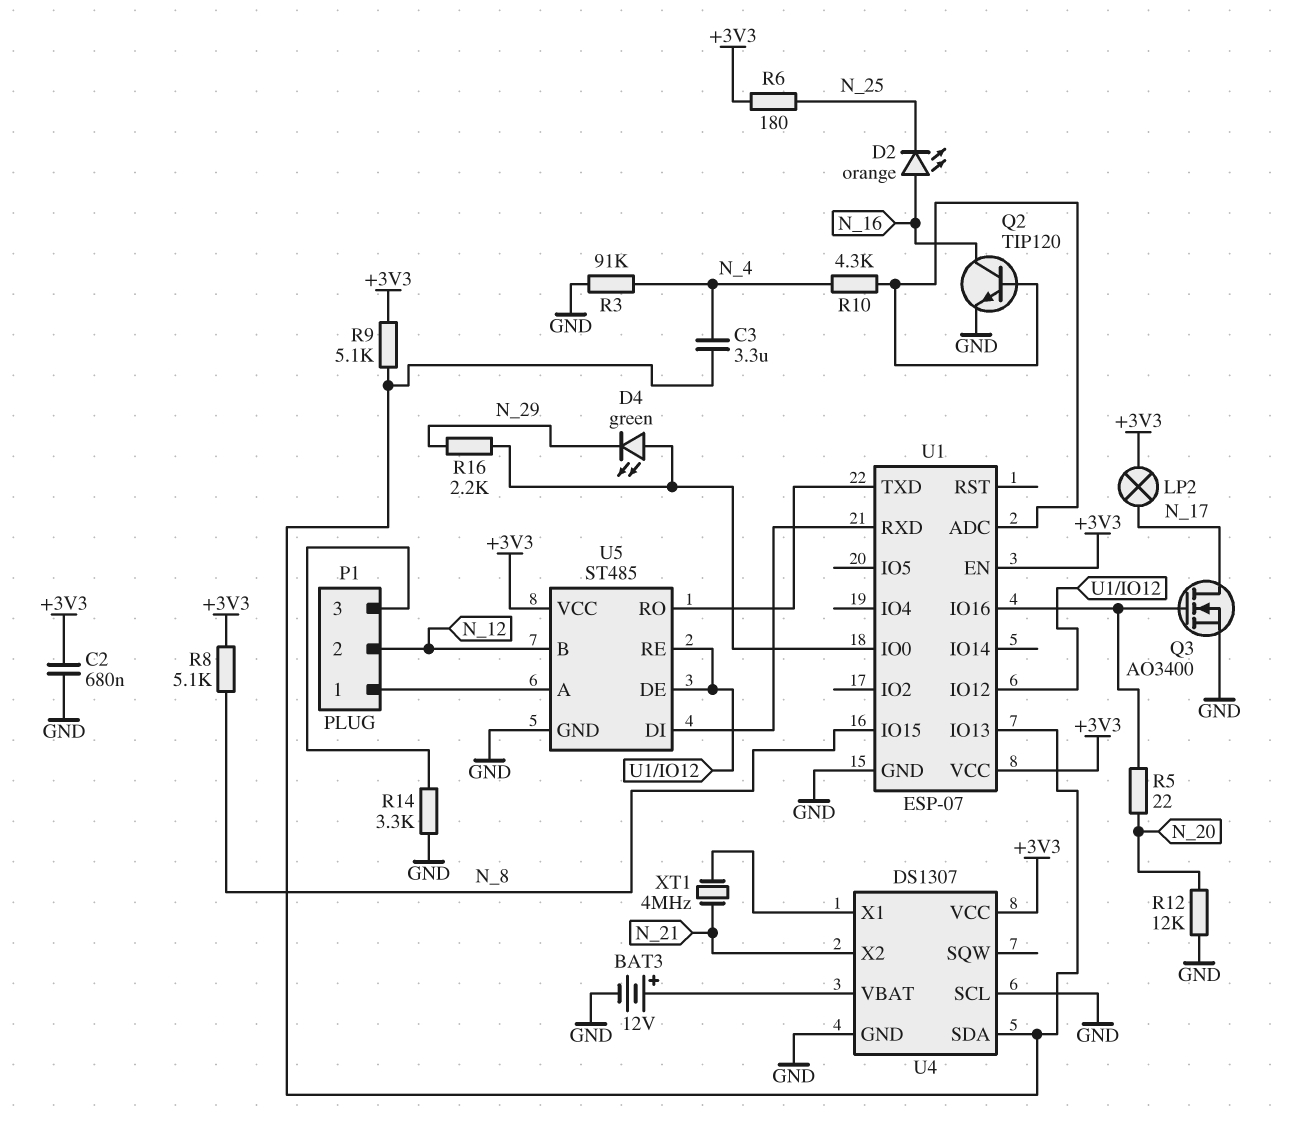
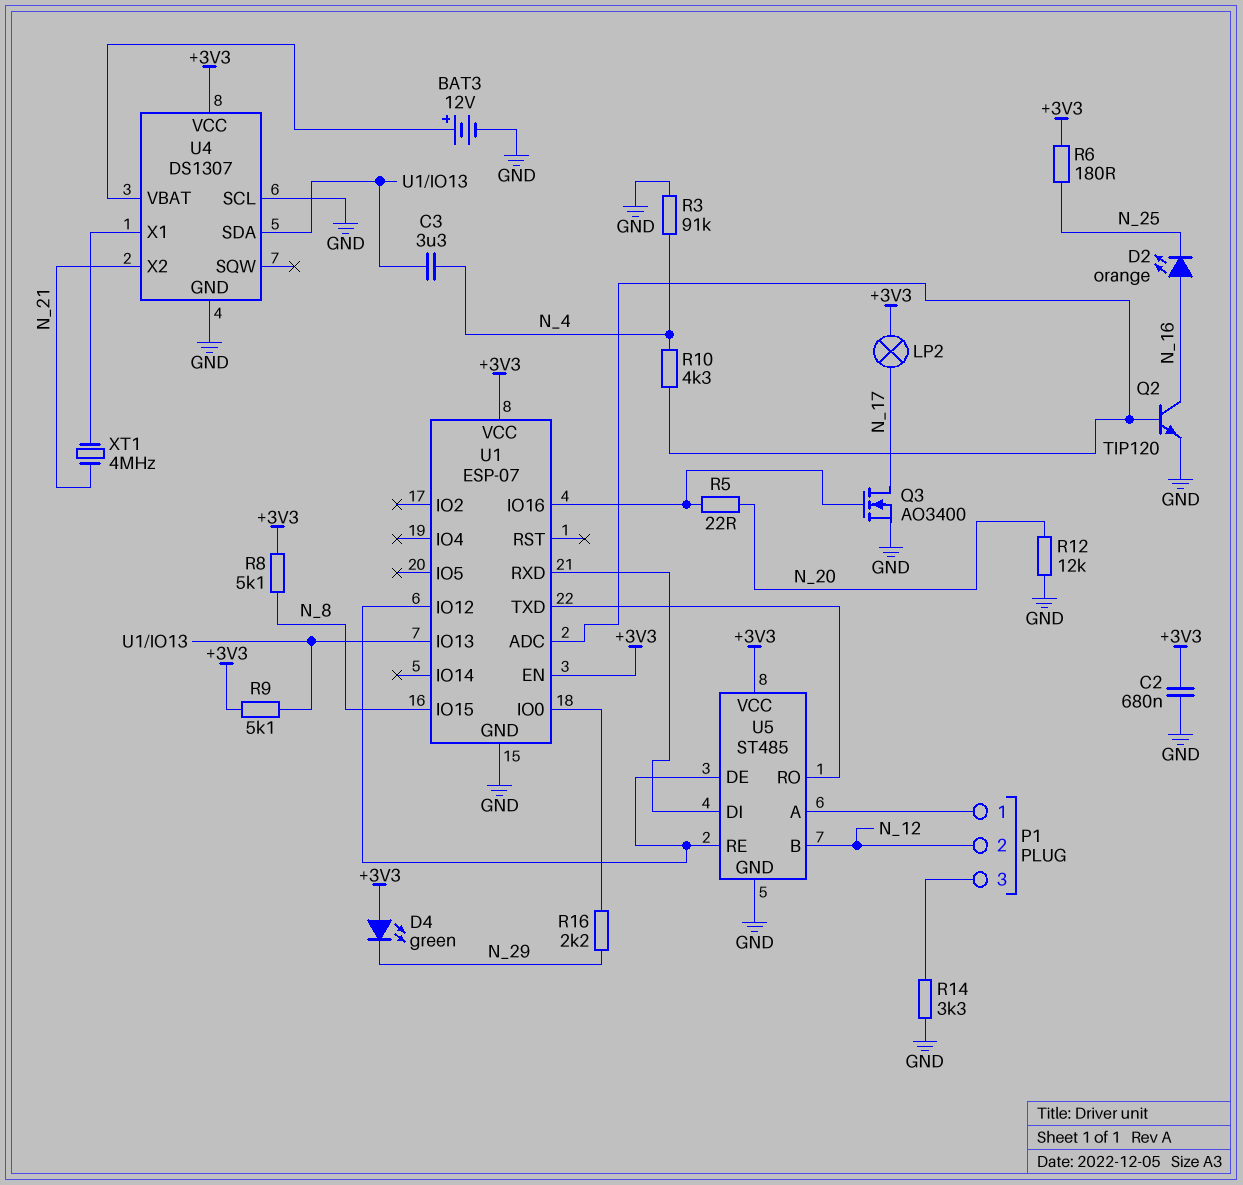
D4: LED green (A U1/IO0, K N_29) -> LED green (A +3V3, K N_29)

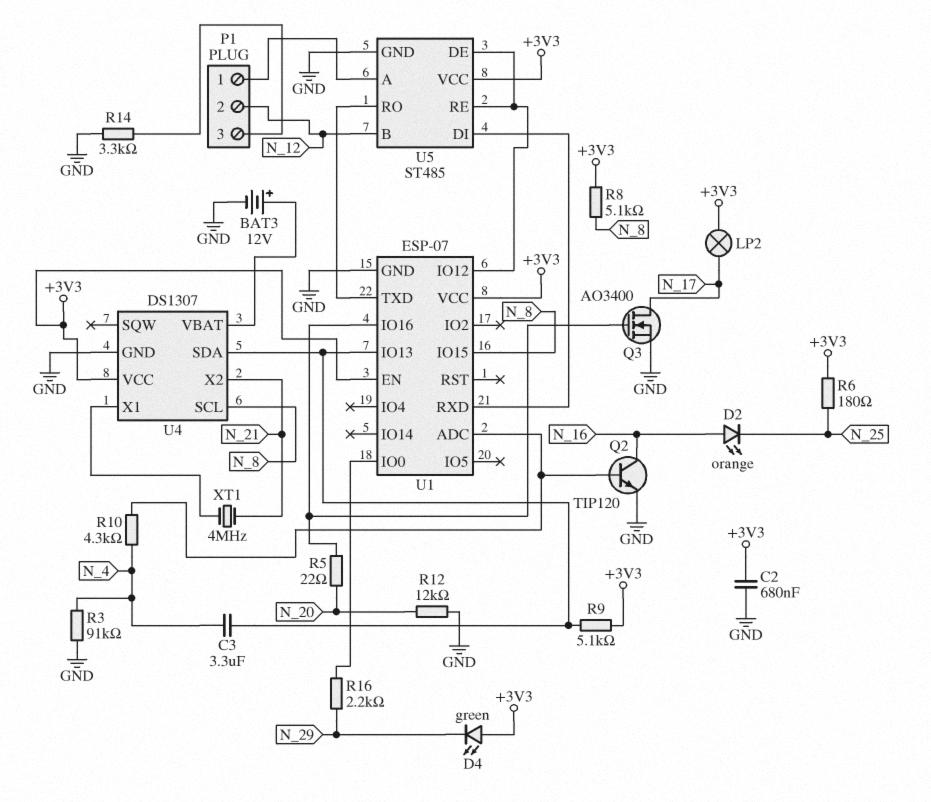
U4 pin SCL: GND -> N_8

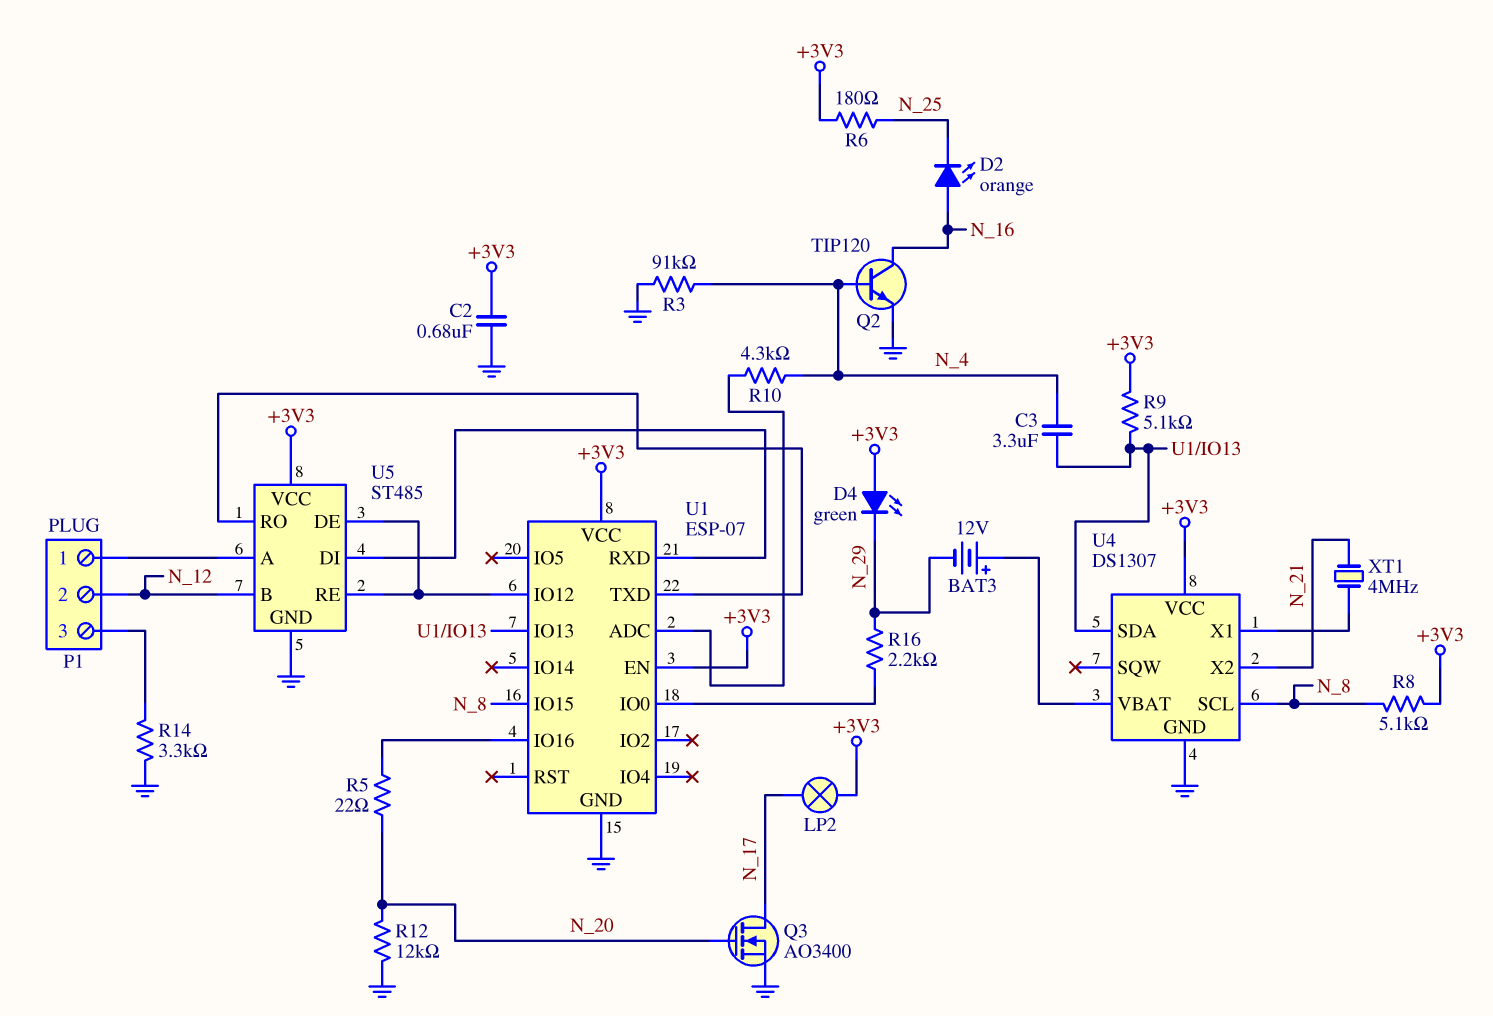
BAT3: 12V (plus U4/VBAT, minus GND) -> 12V (plus U4/VBAT, minus N_29)
Q2: NPN TIP120 (B U1/ADC, C N_16, E GND) -> NPN TIP120 (B N_4, C N_16, E GND)
Q3: NMOS AO3400 (G U1/IO16, D N_17, S GND) -> NMOS AO3400 (G N_20, D N_17, S GND)

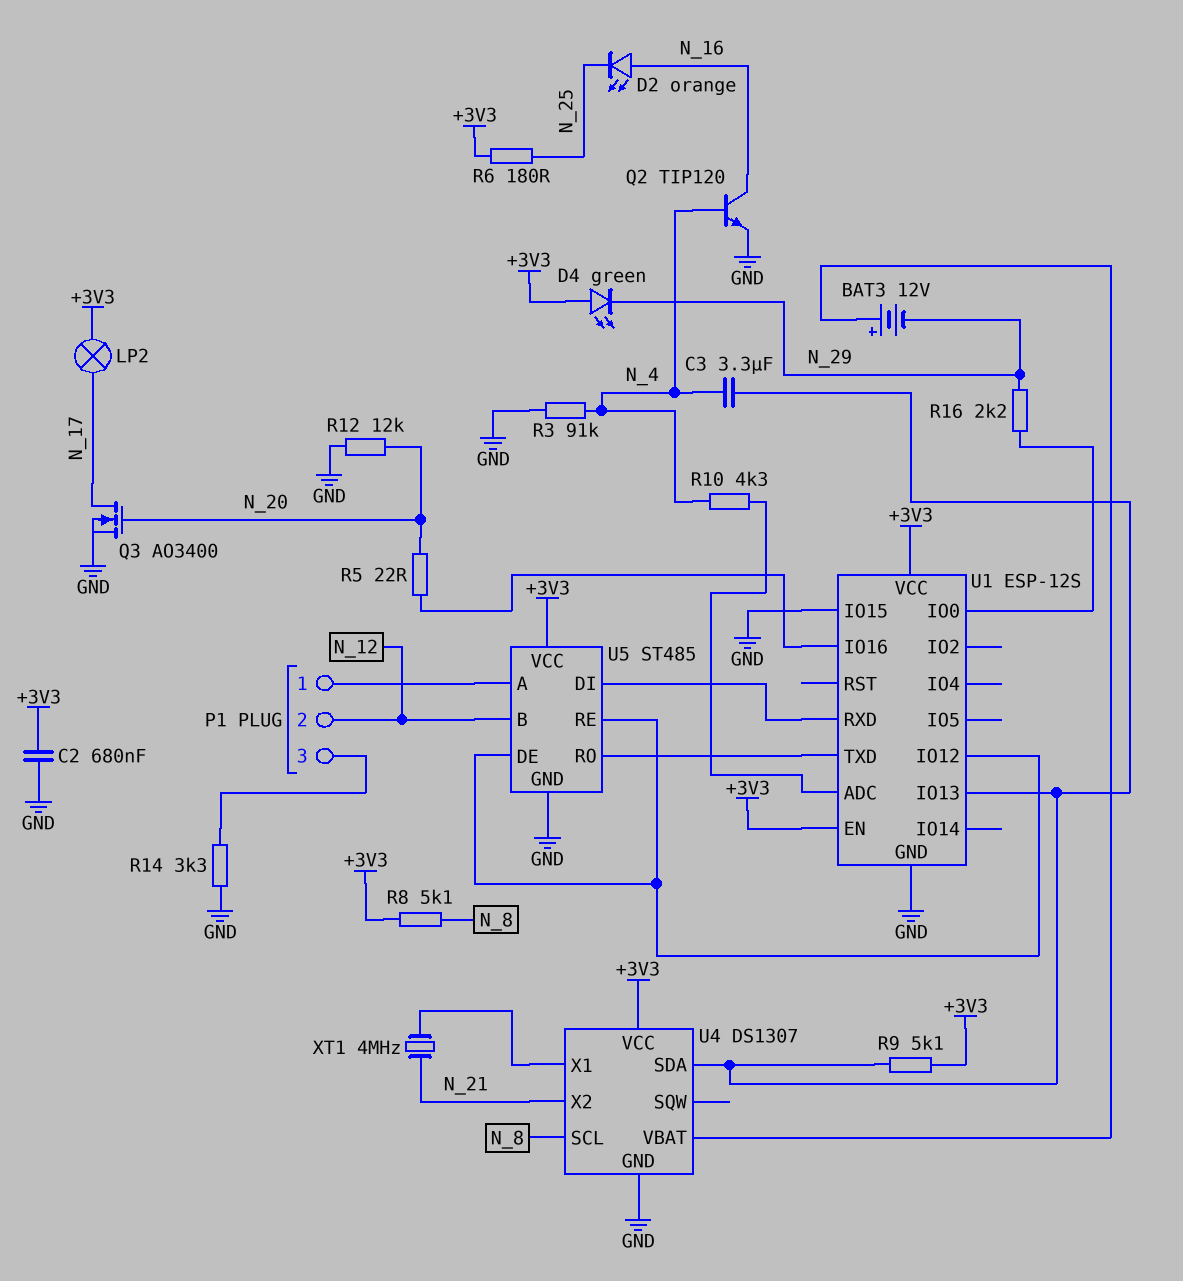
U1: ESP-07 -> ESP-12S
U1 pin IO15: N_8 -> GND

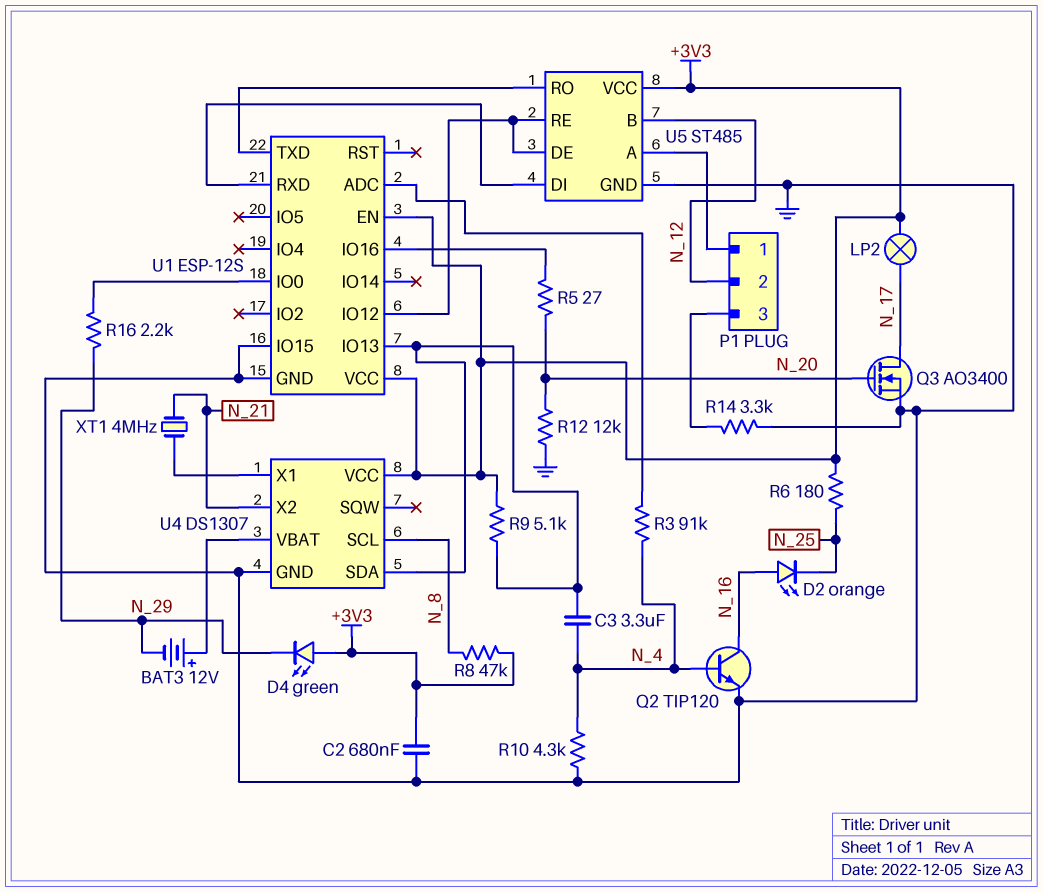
R3: 91k (GND, N_4) -> 91k (N_4, U1/ADC)
R5: 22 (N_20, U1/IO16) -> 27 (N_20, U1/IO16)
R8: 5.1k (+3V3, N_8) -> 47k (+3V3, N_8)
R10: 4.3k (N_4, U1/ADC) -> 4.3k (GND, N_4)

